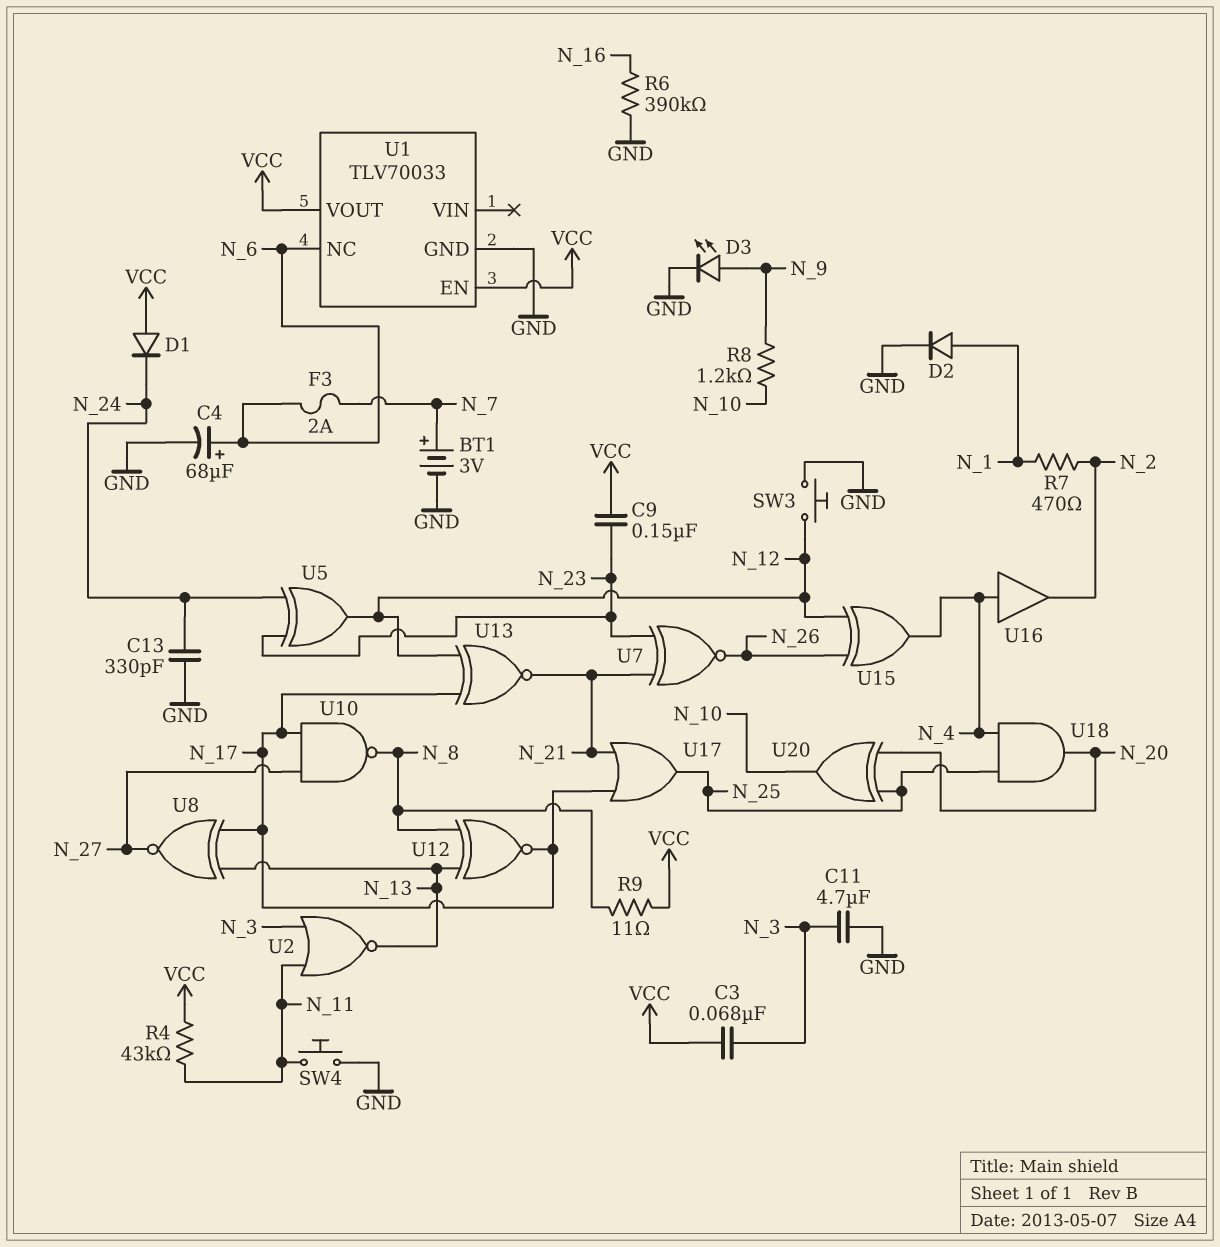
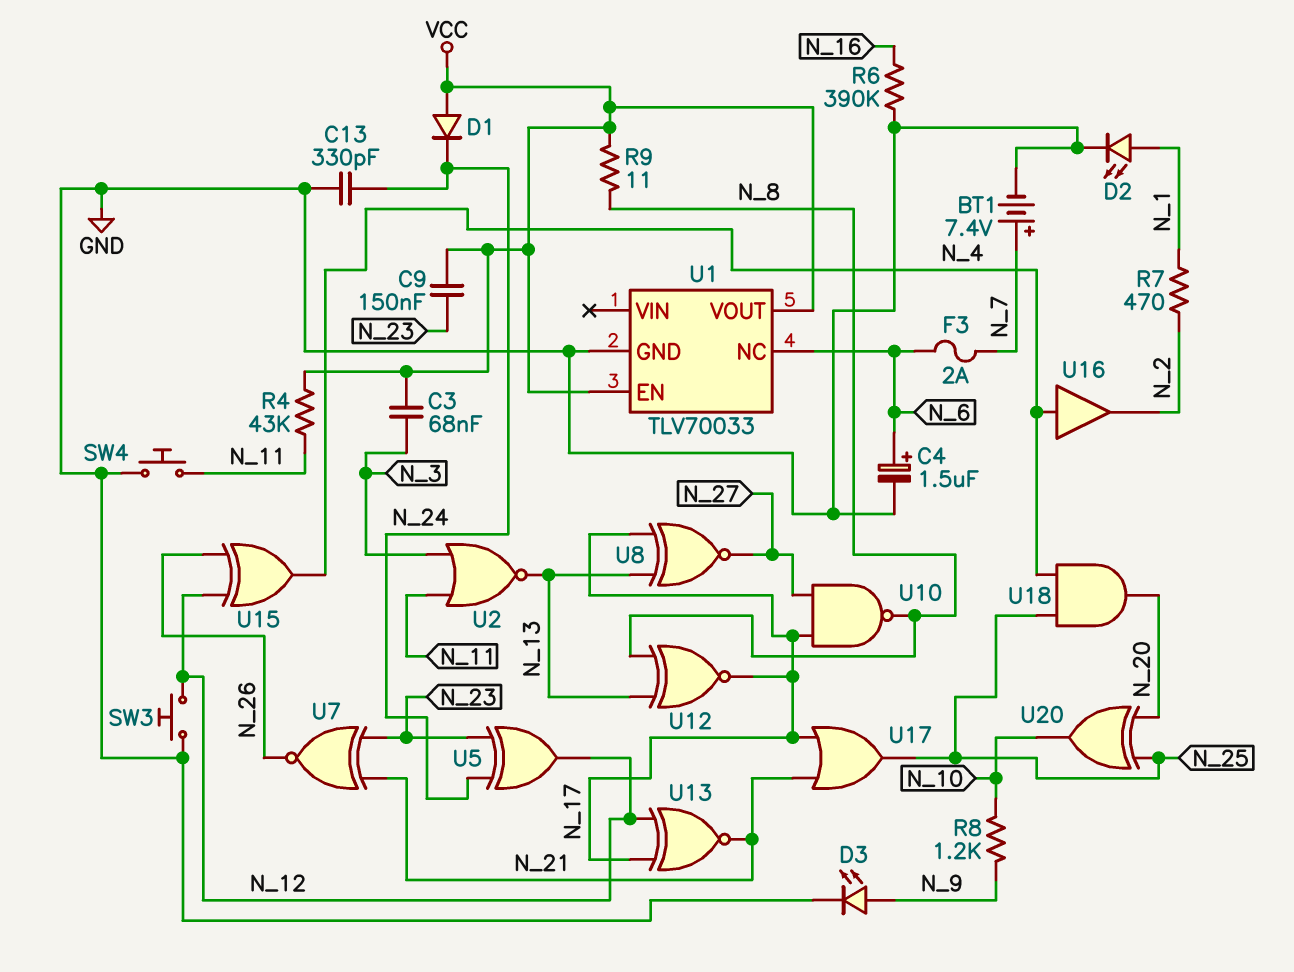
BT1: 3V (plus N_7, minus GND) -> 7.4V (plus N_7, minus GND)
C4: 68uF (plus N_6, minus GND) -> 1.5uF (plus N_6, minus GND)
C11: 4.7uF (GND, N_3) -> none
D2: diode (A N_1, K GND) -> LED (A N_1, K GND)

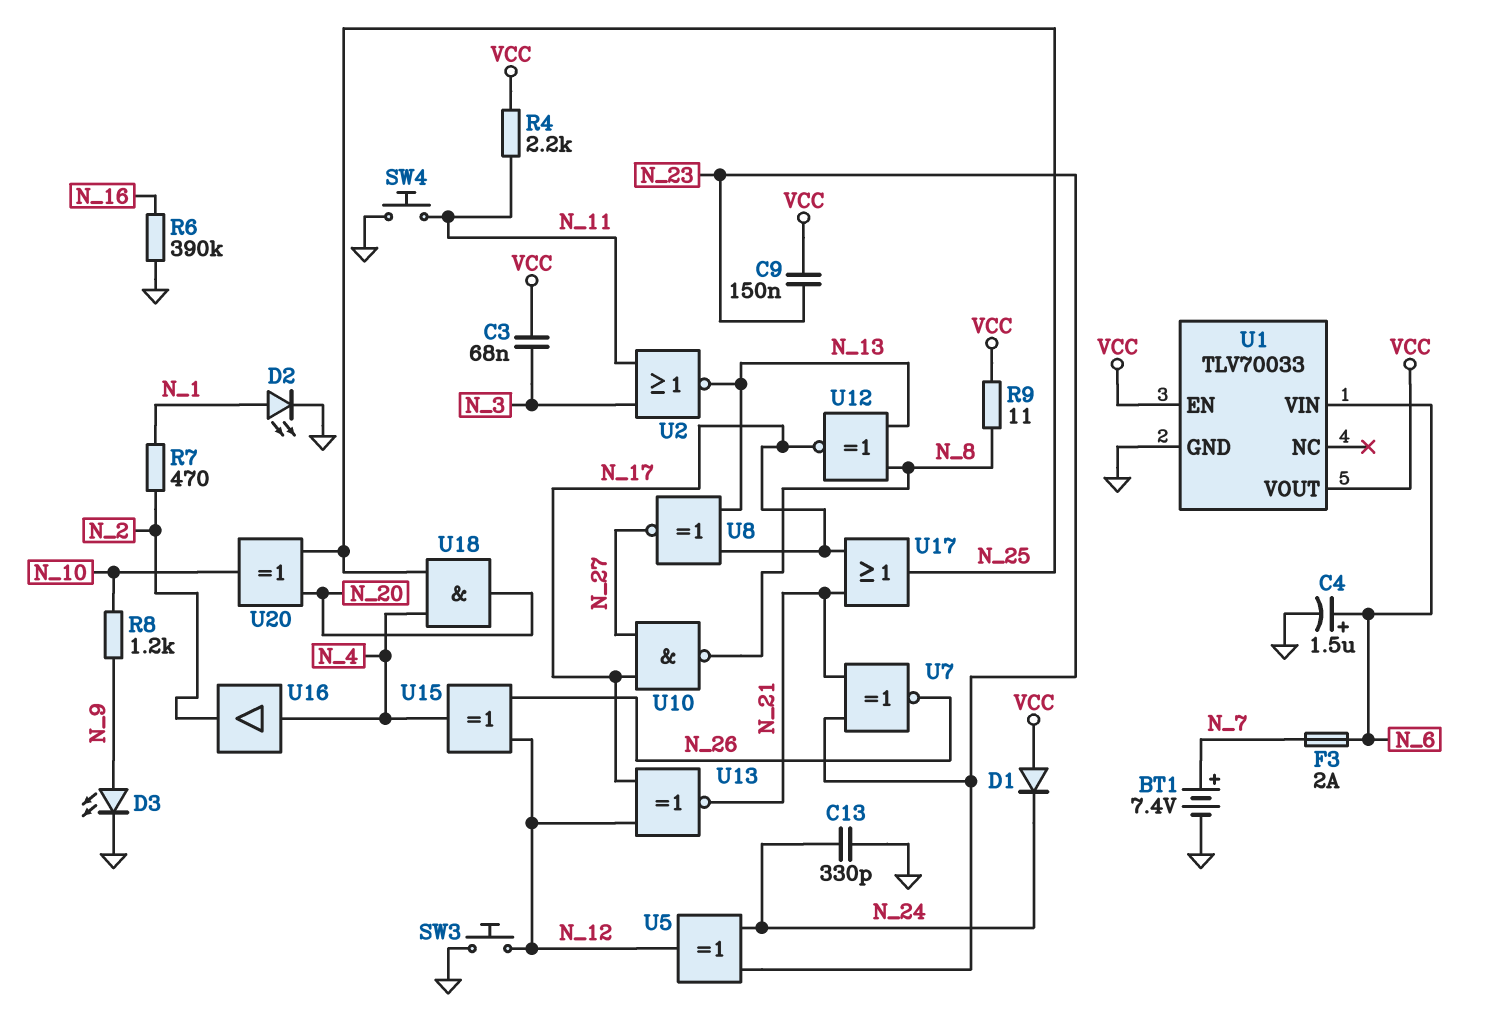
R4: 43k (N_11, VCC) -> 2.2k (N_11, VCC)
U1 pin NC: N_6 -> none
U1 pin VIN: none -> N_6

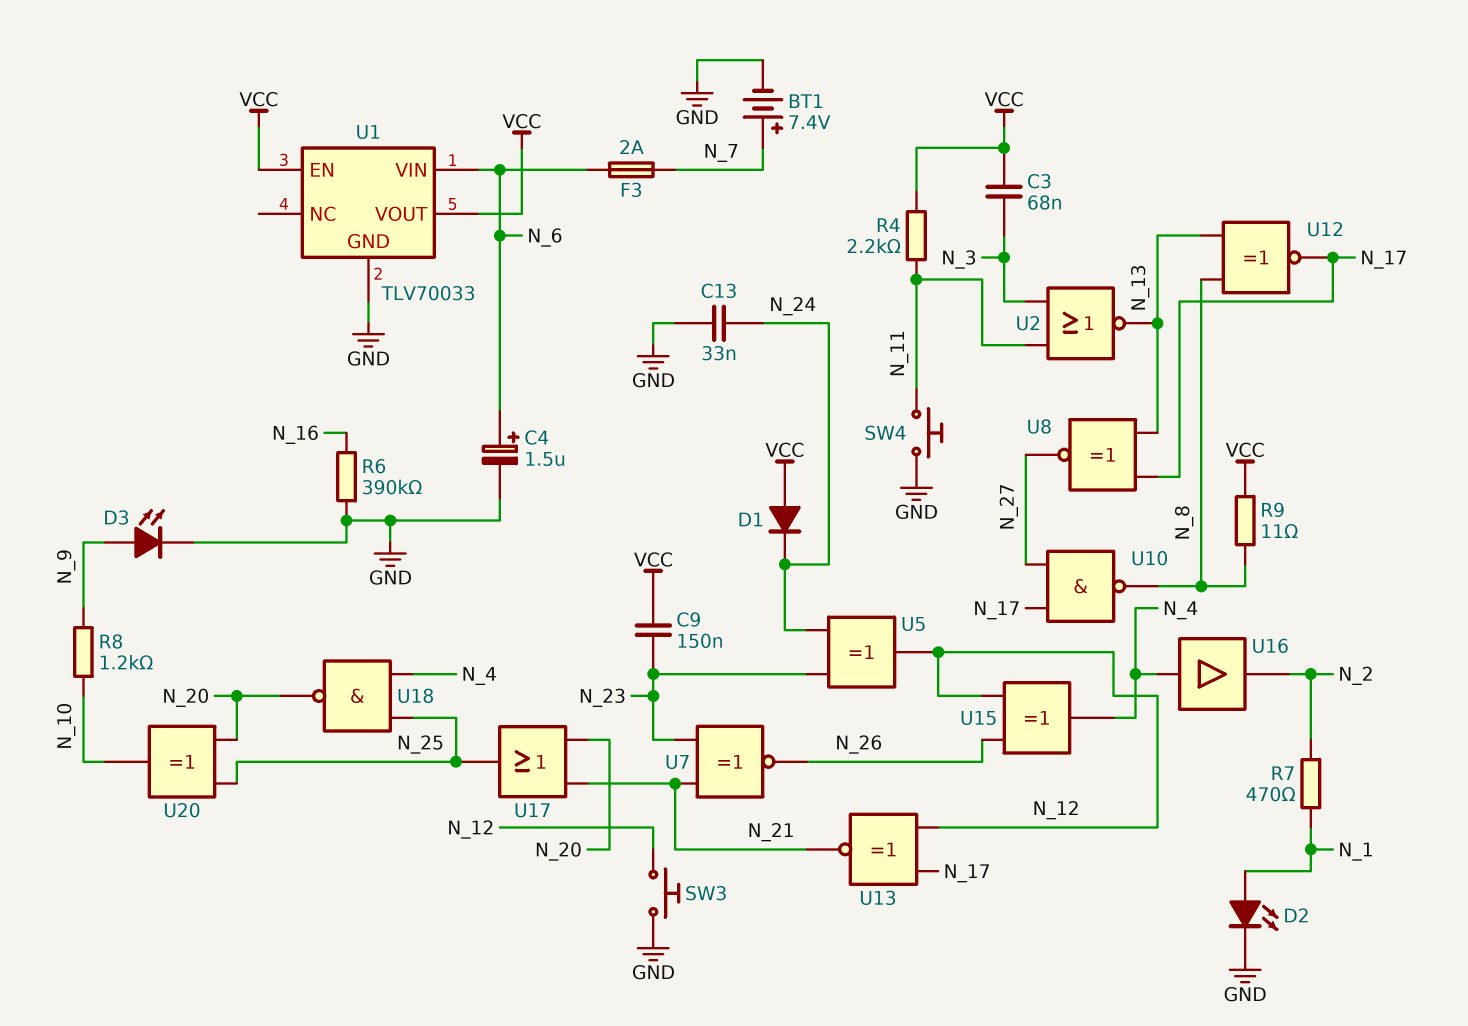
C13: 330pF (GND, N_24) -> 33nF (GND, N_24)
U17: OR (in N_17, in N_21, out N_25) -> OR (in N_20, in N_21, out N_25)
U18: AND (in N_4, in N_25, out N_20) -> NAND (in N_4, in N_25, out N_20)

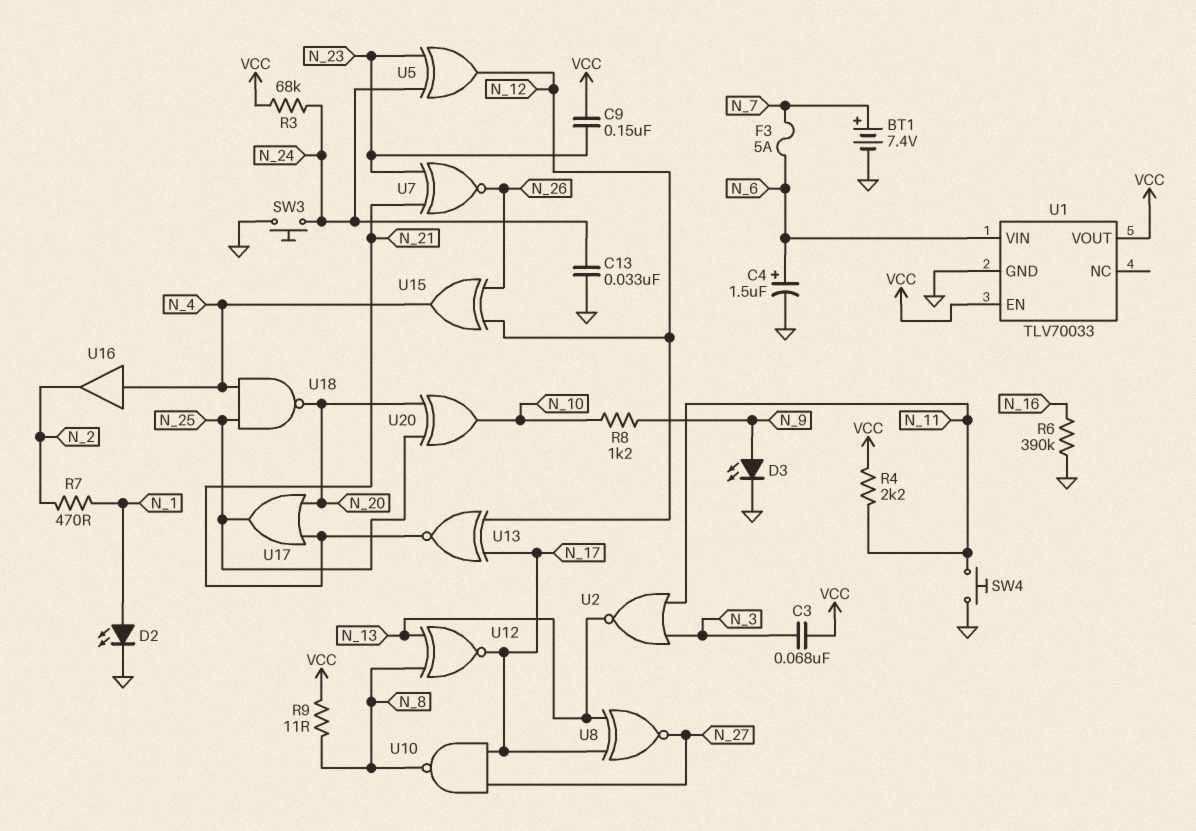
D1: diode (A VCC, K N_24) -> none
F3: 2A (N_6, N_7) -> 5A (N_6, N_7)
R3: none -> 68k (N_24, VCC)
SW3: button (GND, N_12) -> button (GND, N_24)

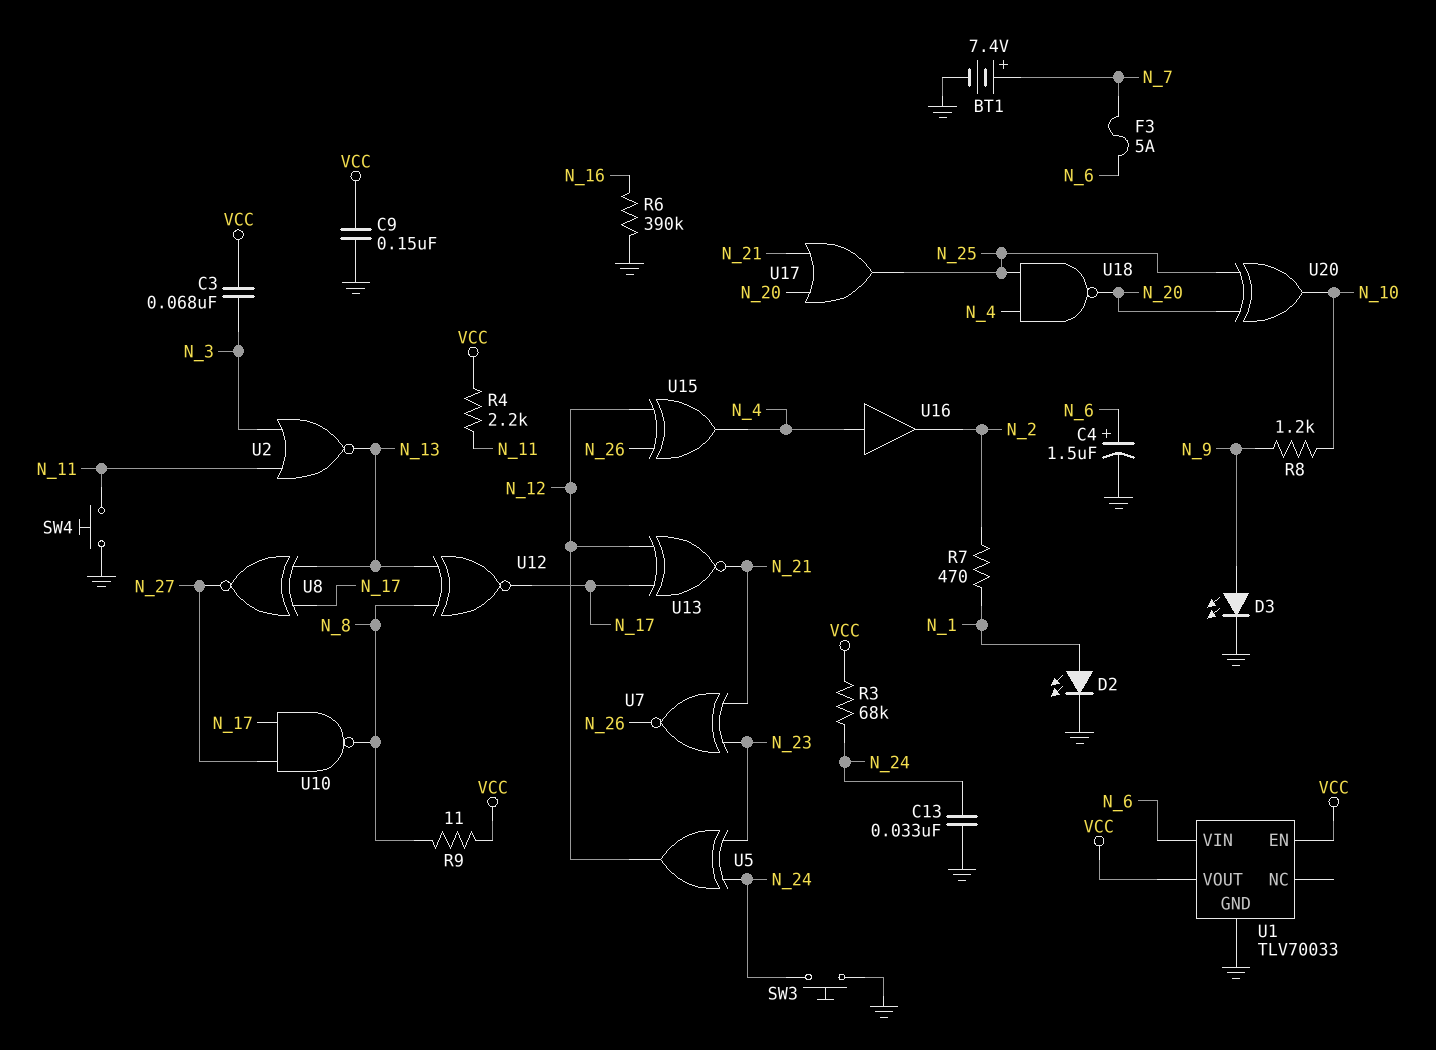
C9: 150nF (N_23, VCC) -> 150nF (GND, VCC)

